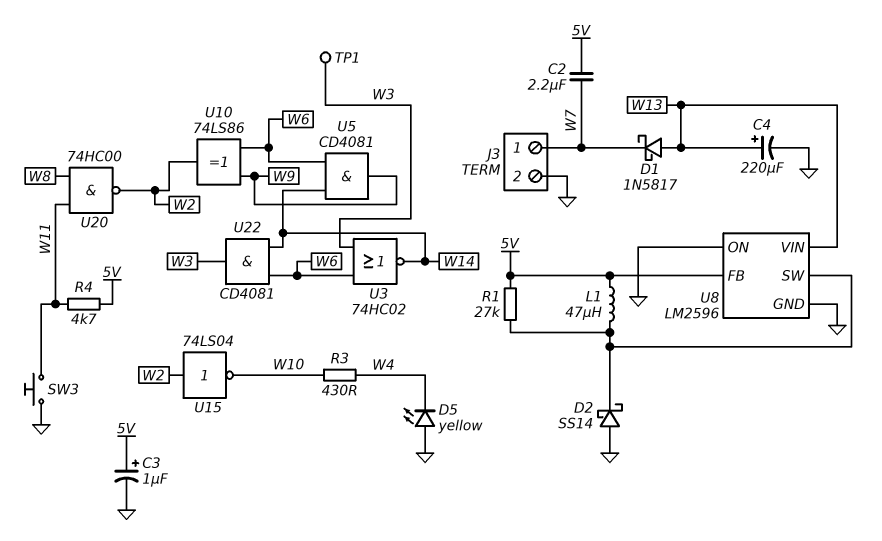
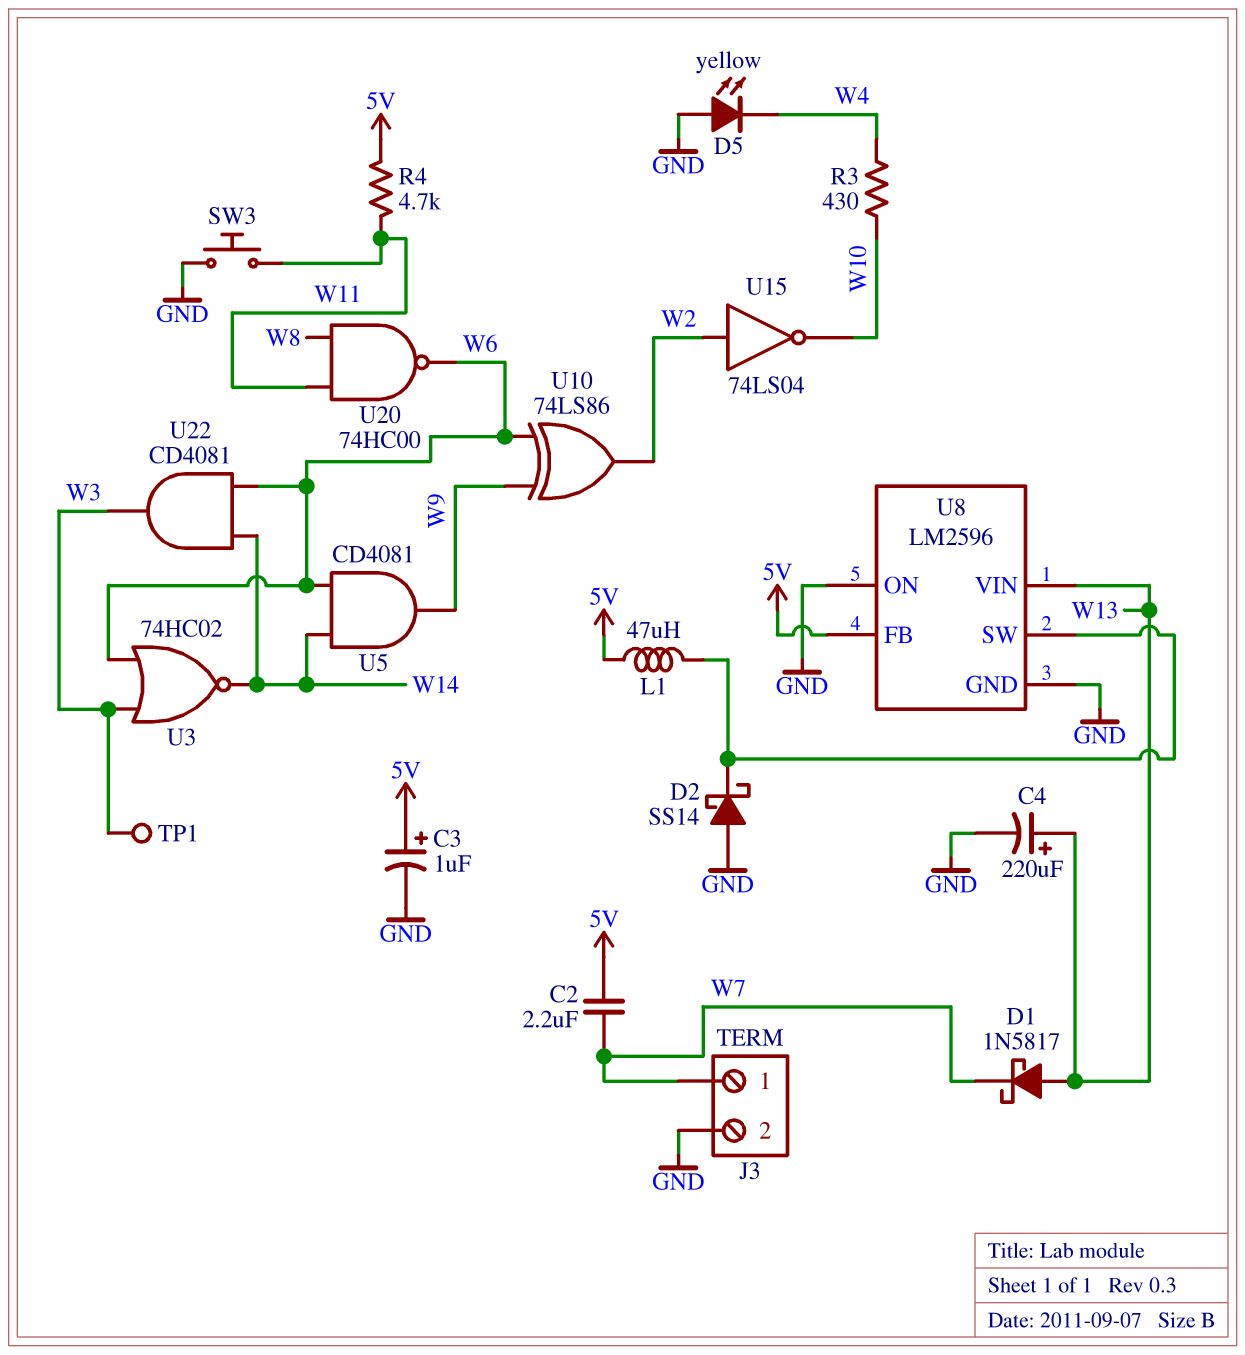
R1: 27k (5V, U8/SW) -> none
U20: NAND 74HC00 (in W8, in W11, out W2) -> NAND 74HC00 (in W8, in W11, out W6)

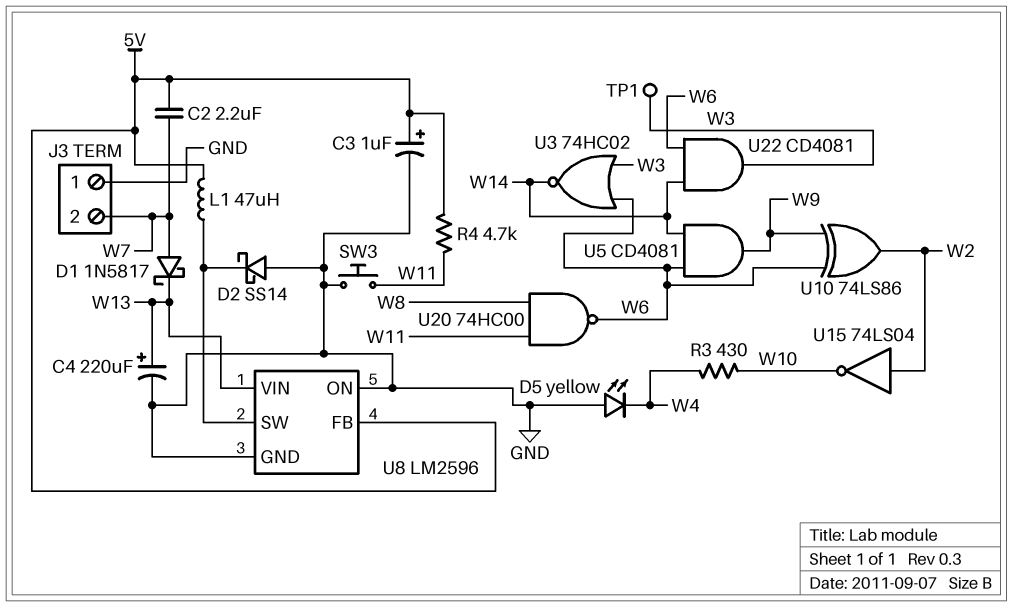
D1: schottky 1N5817 (A W13, K W7) -> schottky 1N5817 (A W7, K W13)
J3 pin 1: W7 -> GND
J3 pin 2: GND -> W7

